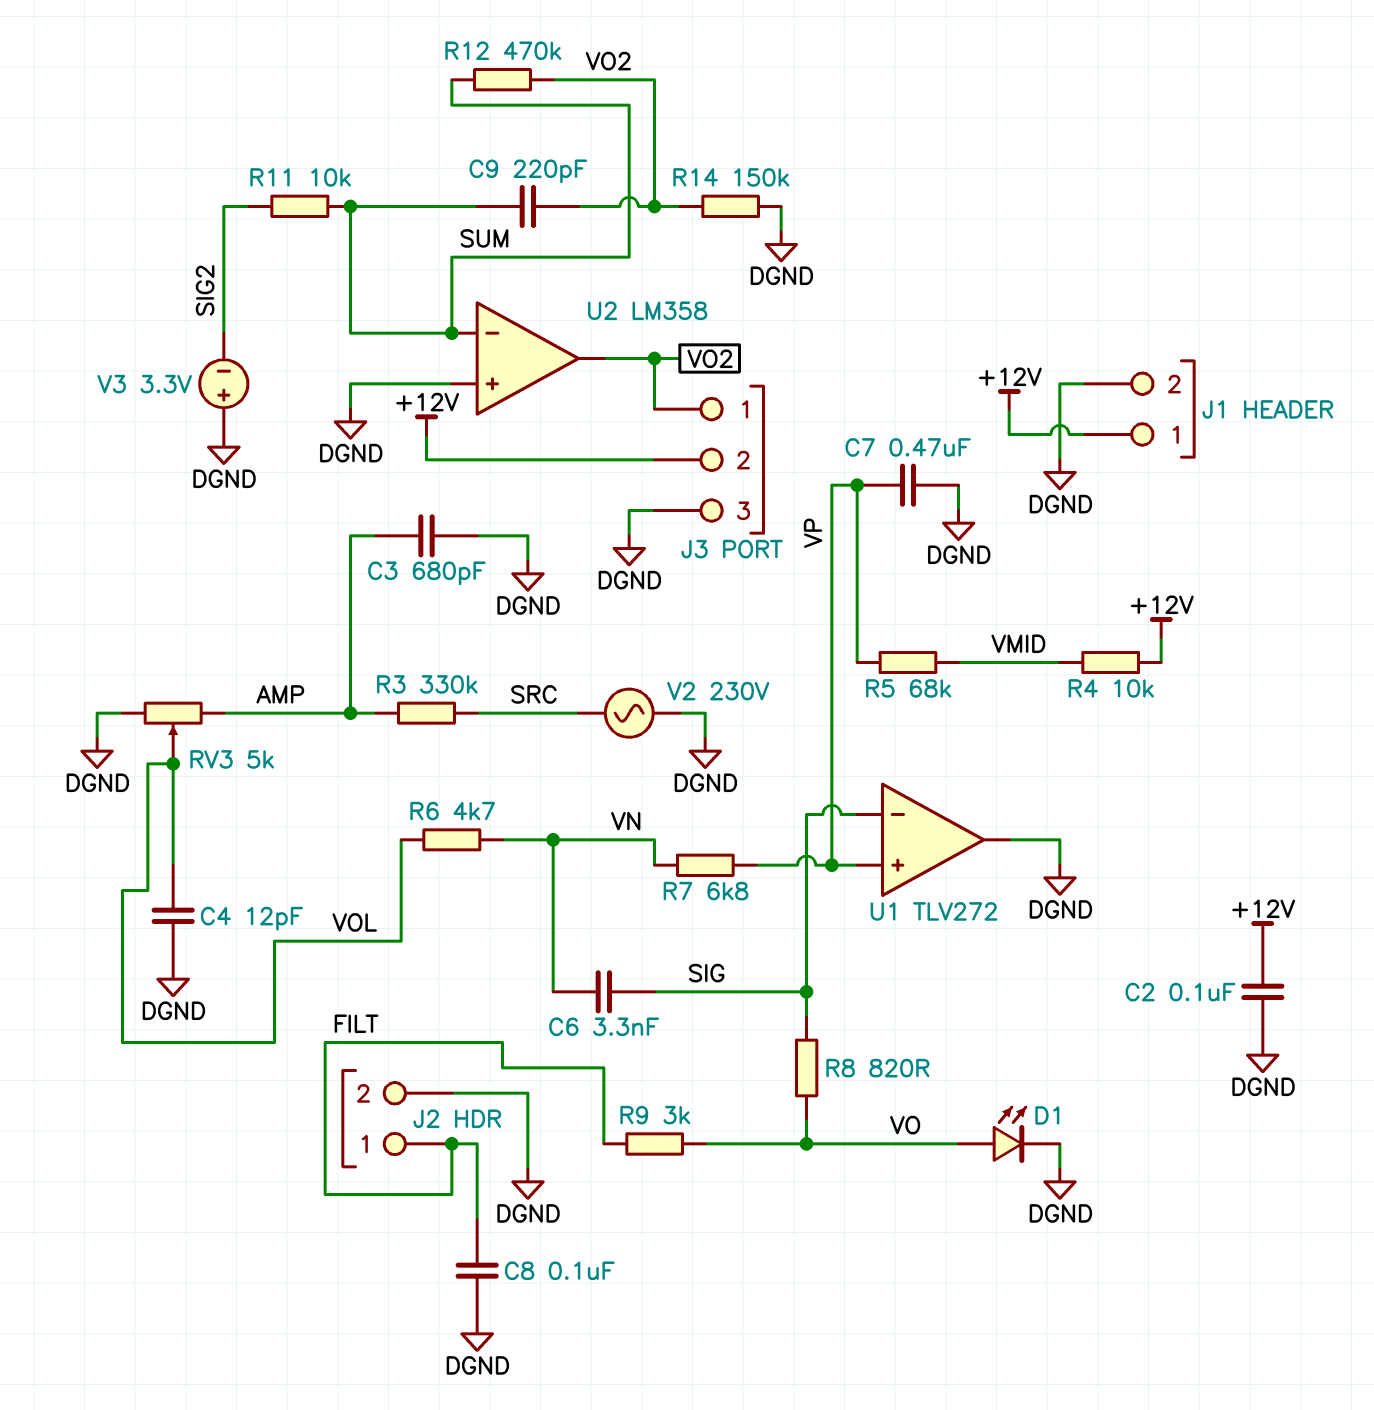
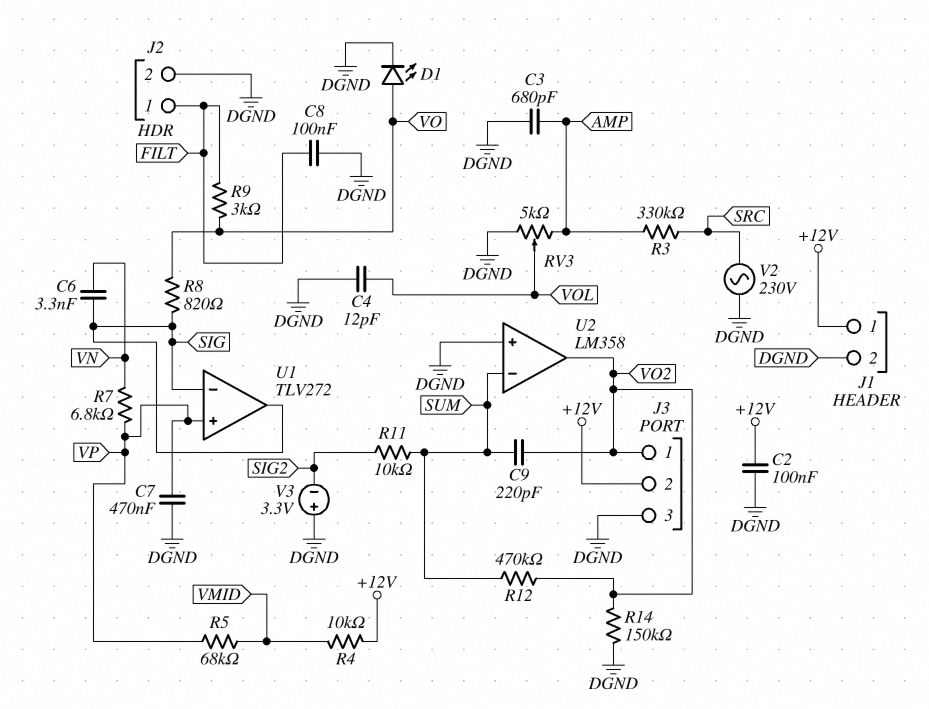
R6: 4.7k (VN, VOL) -> none
U1 pin out: DGND -> SIG

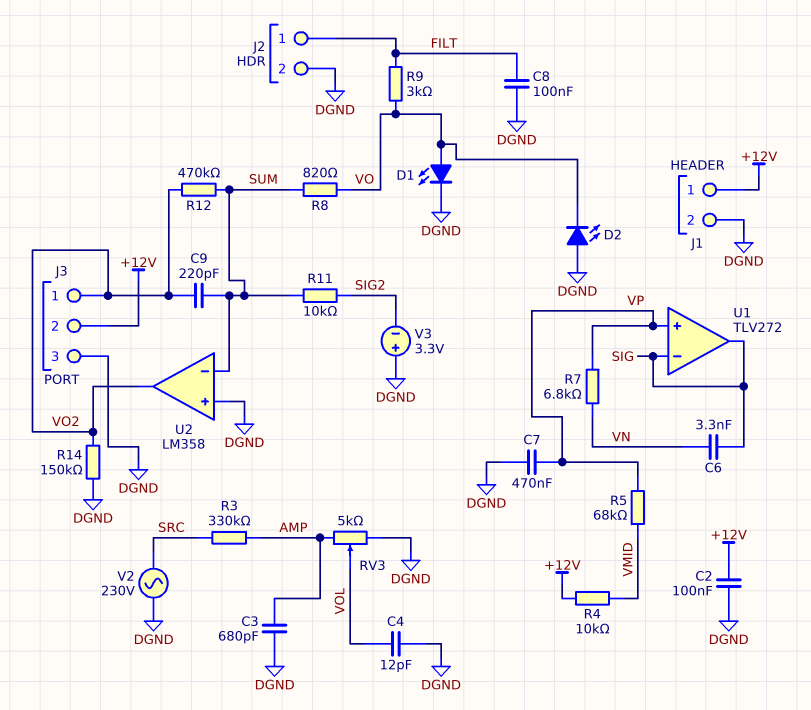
D2: none -> LED (A DGND, K VO)
R8: 820 (SIG, VO) -> 820 (SUM, VO)

